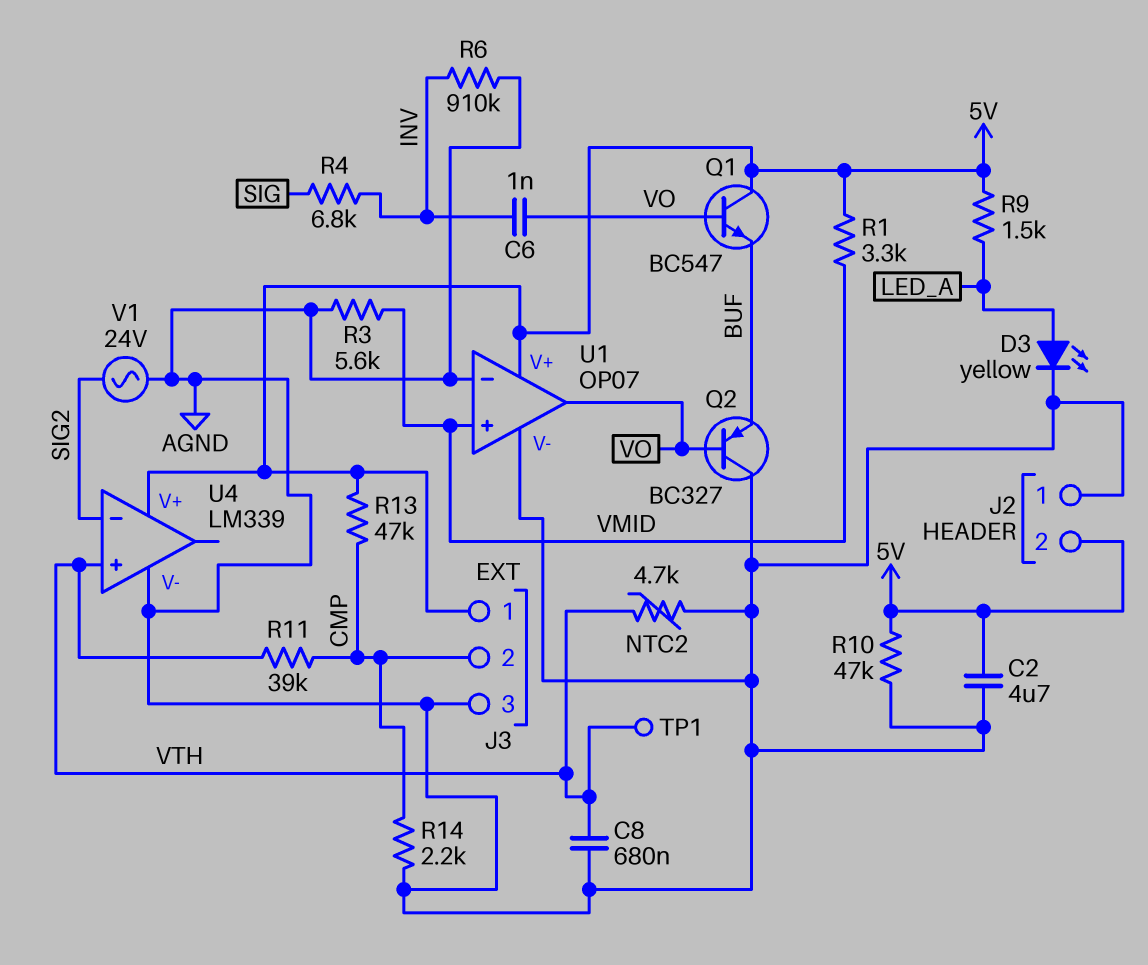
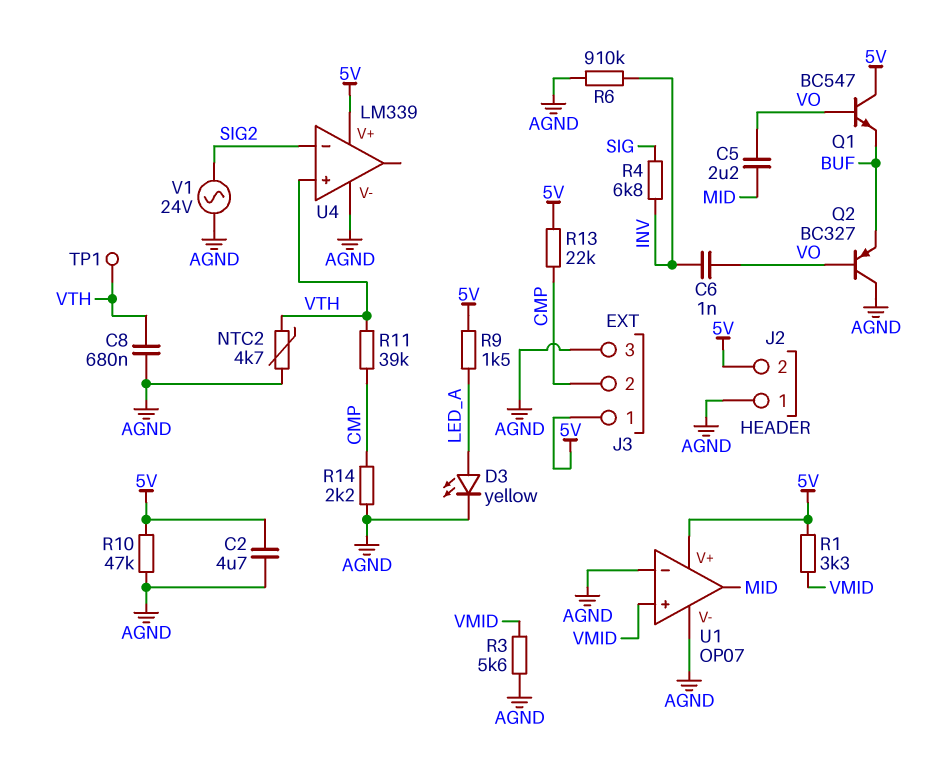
C5: none -> 2.2uF (MID, VO)
R13: 47k (5V, CMP) -> 22k (5V, CMP)
U1 pin out: VO -> MID

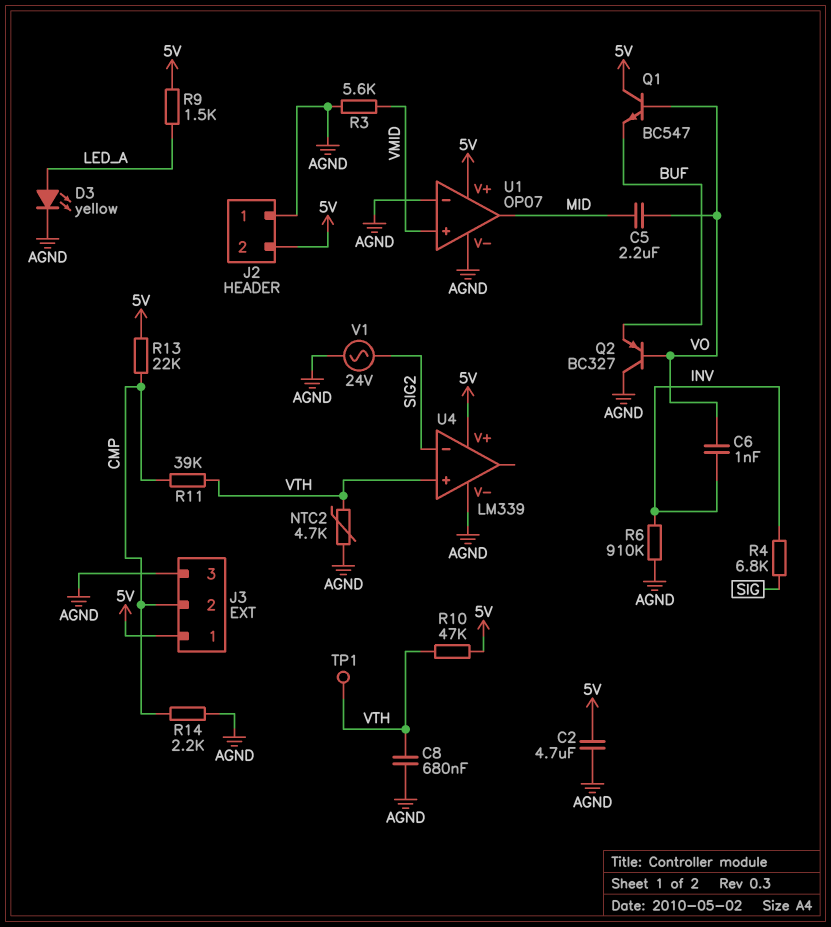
R1: 3.3k (5V, VMID) -> none
R10: 47k (5V, AGND) -> 47k (5V, VTH)

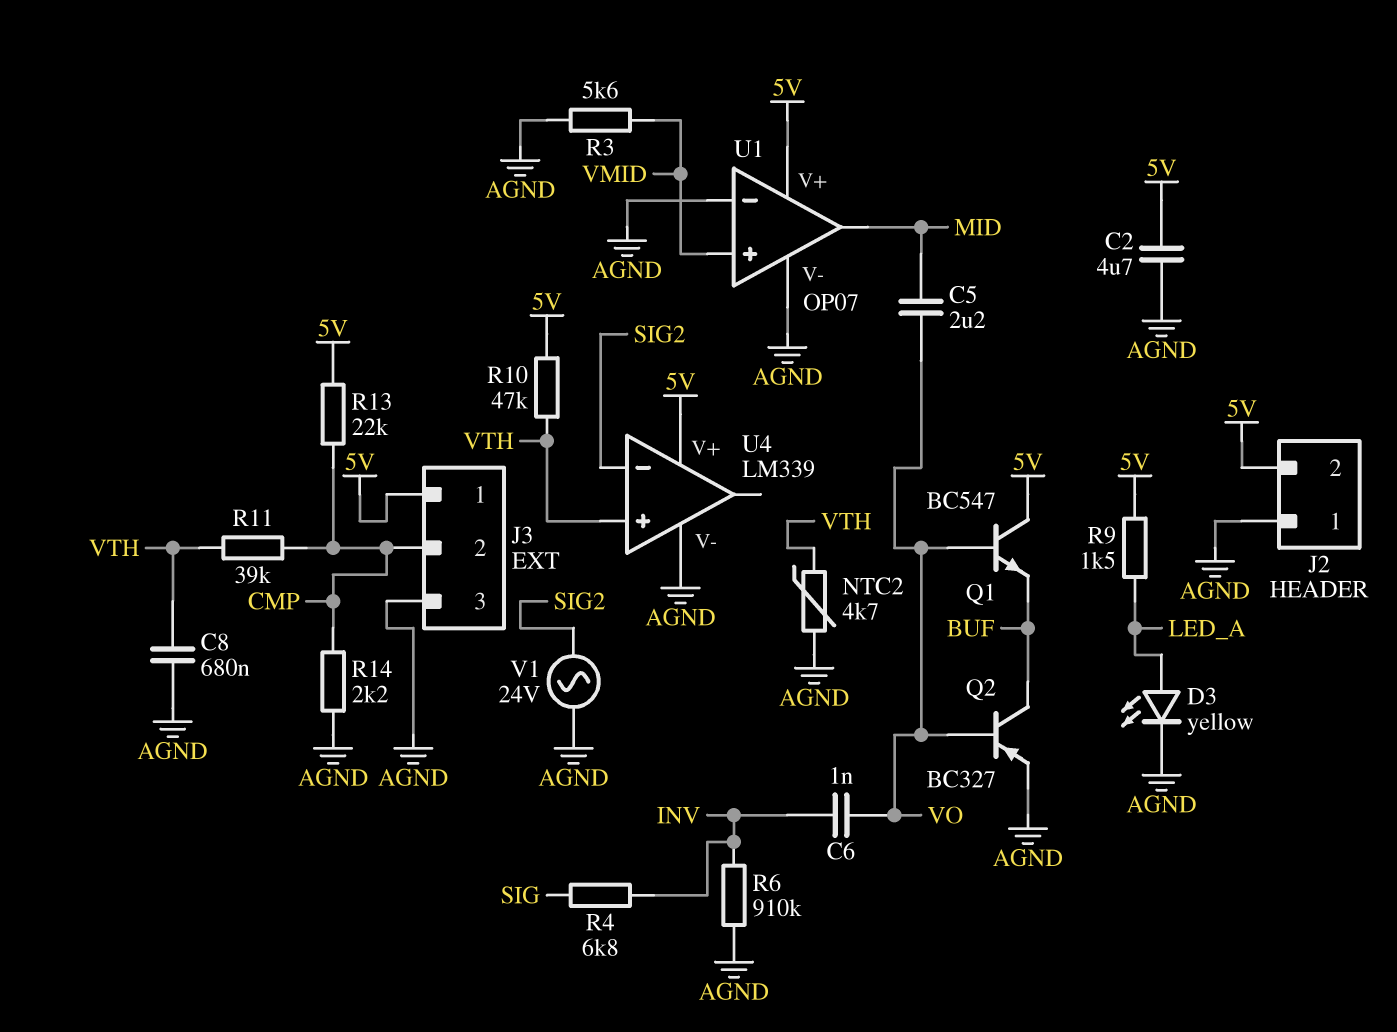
Q2: PNP BC327 (B VO, C AGND, E BUF) -> PNP BC327 (B VO, C BUF, E AGND)
TP1: test point (VTH) -> none

